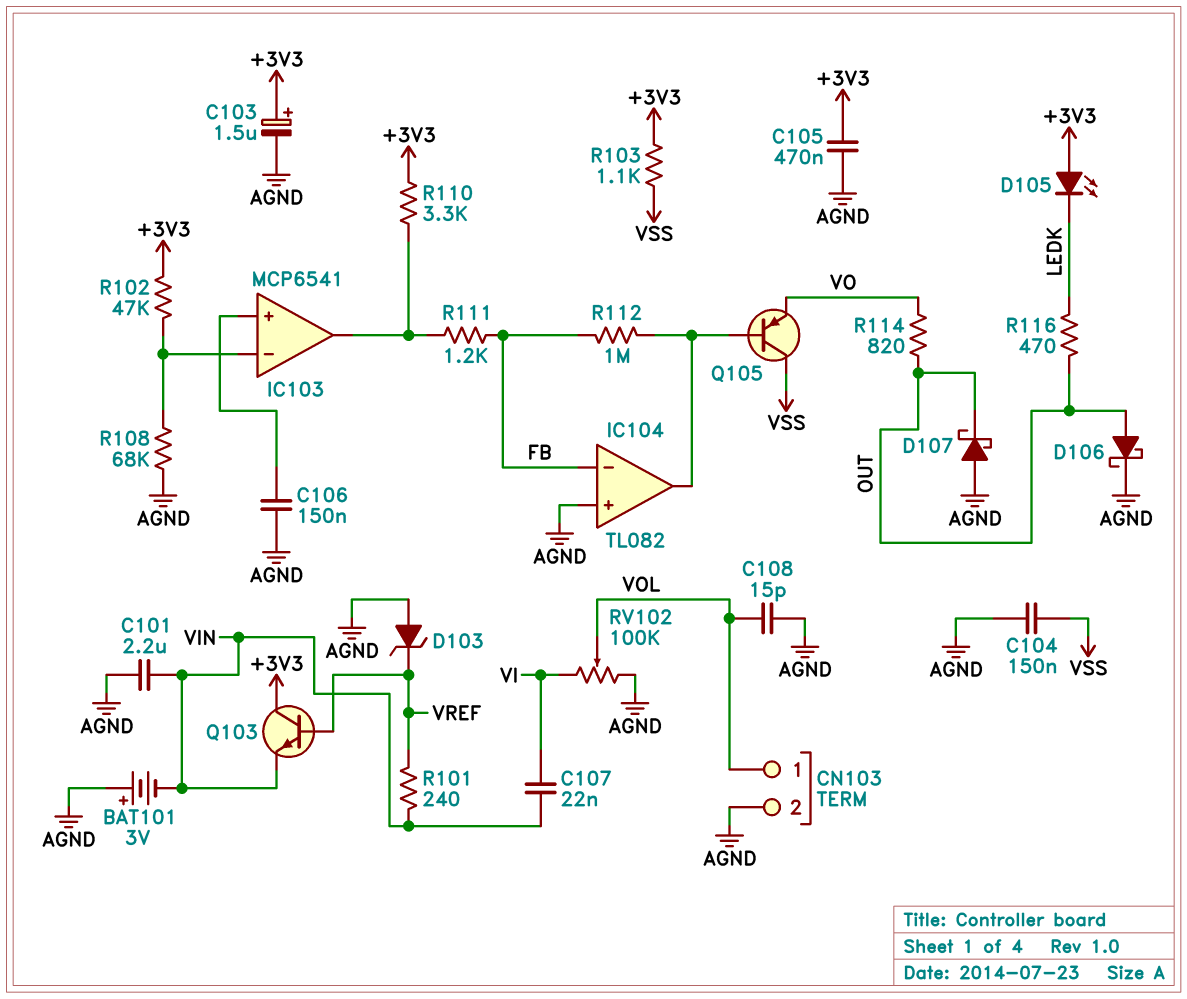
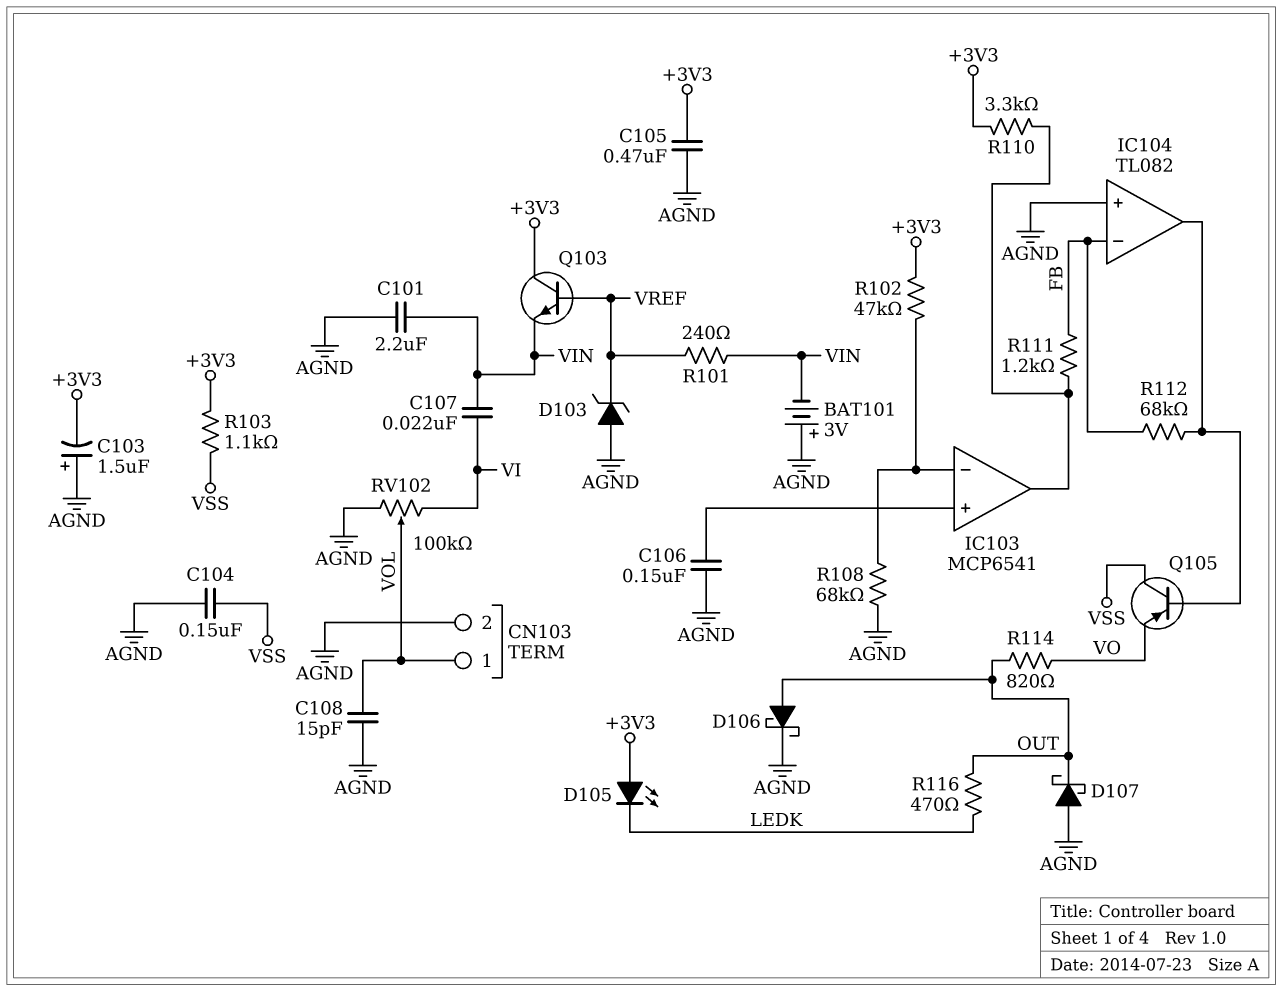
C103: 1.5uF (plus +3V3, minus AGND) -> 1.5uF (plus AGND, minus +3V3)
R112: 1M (FB, IC104/out) -> 68k (FB, IC104/out)

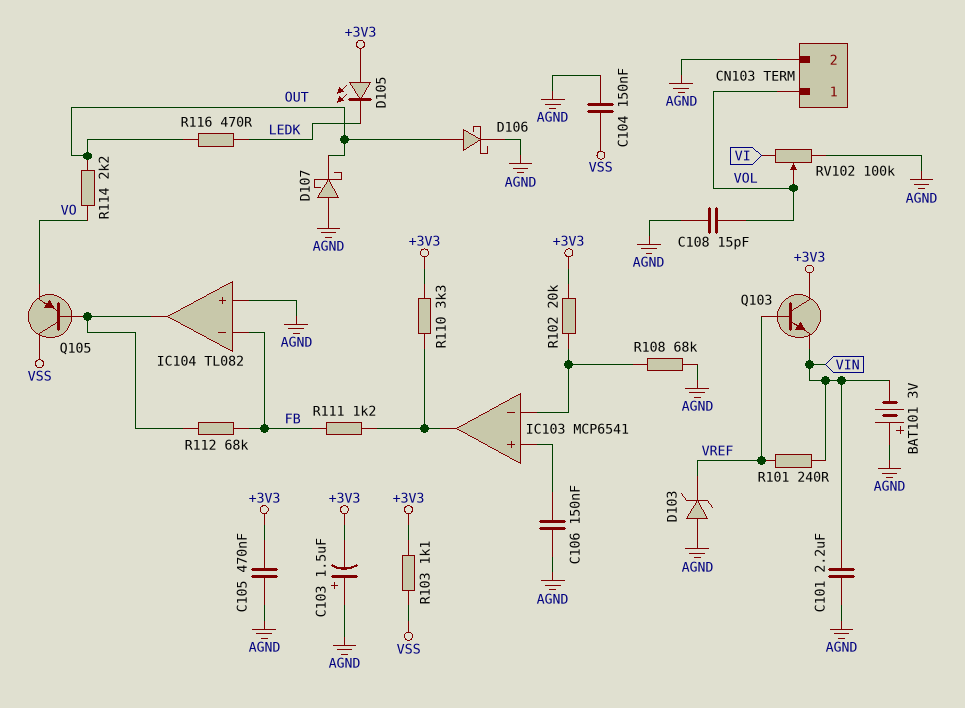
C107: 22nF (VI, VIN) -> none
R102: 47k (+3V3, IC103/in-) -> 20k (+3V3, IC103/in-)
R114: 820 (OUT, VO) -> 2.2k (OUT, VO)

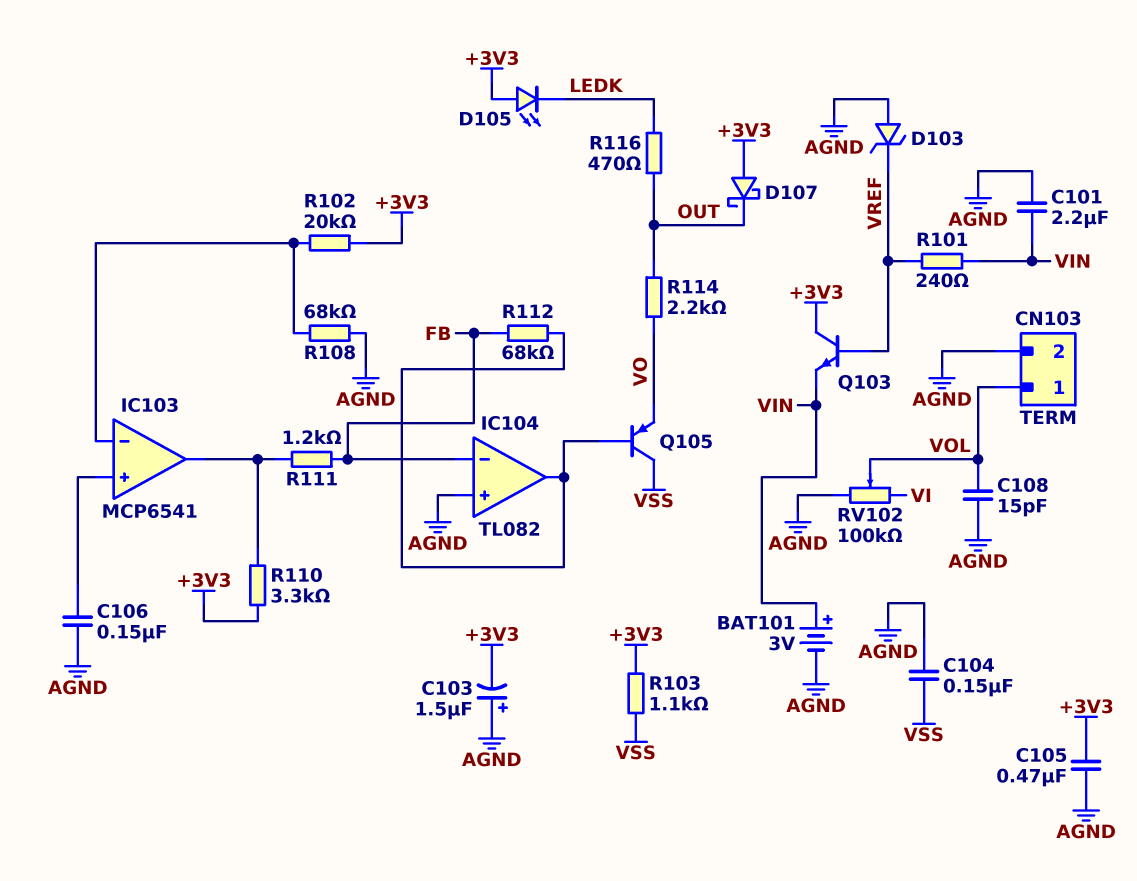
BAT101: 3V (plus AGND, minus VIN) -> 3V (plus VIN, minus AGND)
D106: schottky (A OUT, K AGND) -> none
D107: schottky (A AGND, K OUT) -> schottky (A +3V3, K OUT)

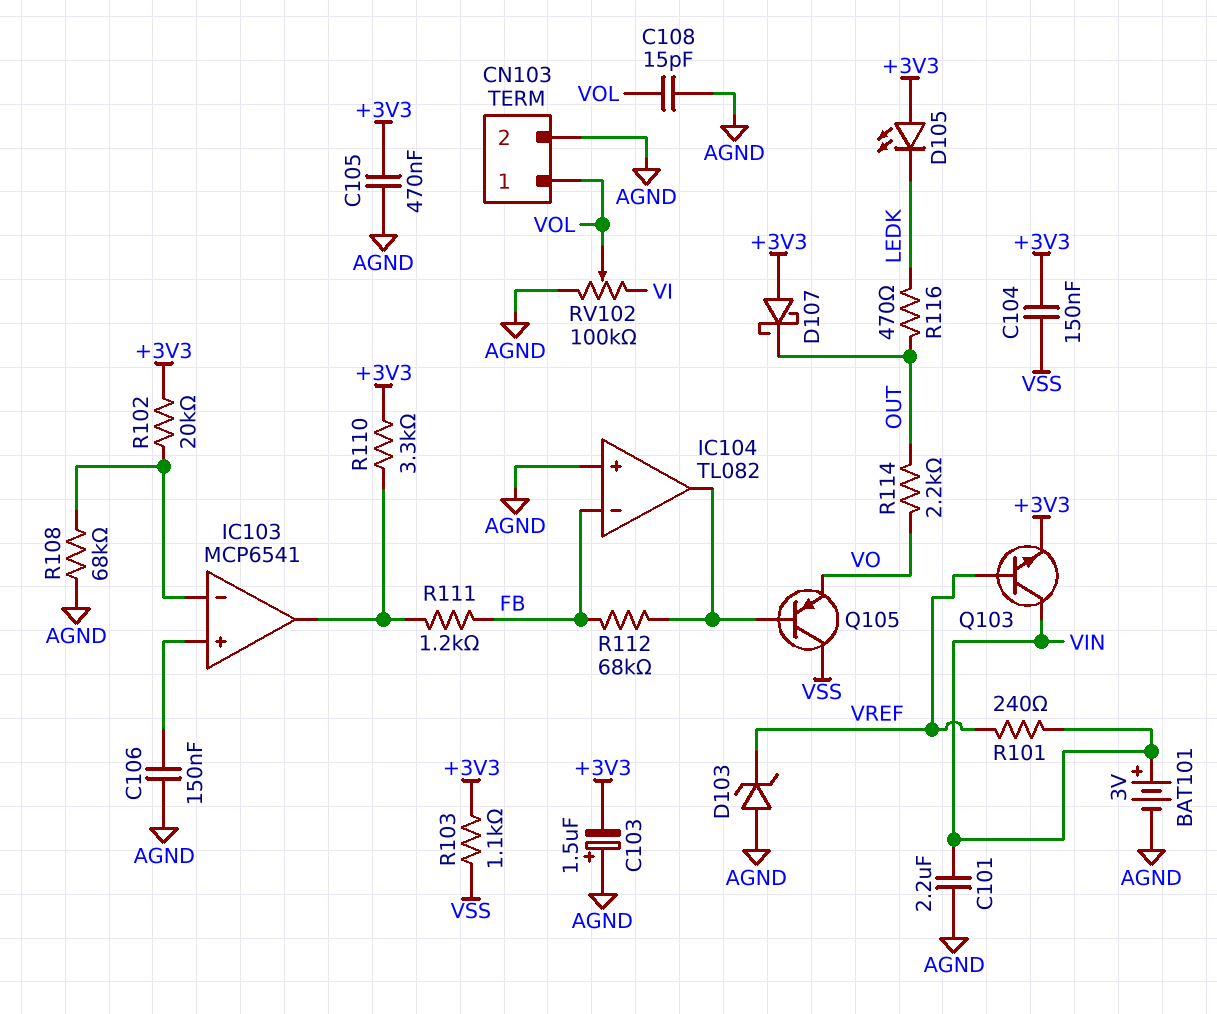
C104: 150nF (AGND, VSS) -> 150nF (+3V3, VSS)
Q103: NPN (B VREF, C +3V3, E VIN) -> NPN (B VREF, C VIN, E +3V3)

